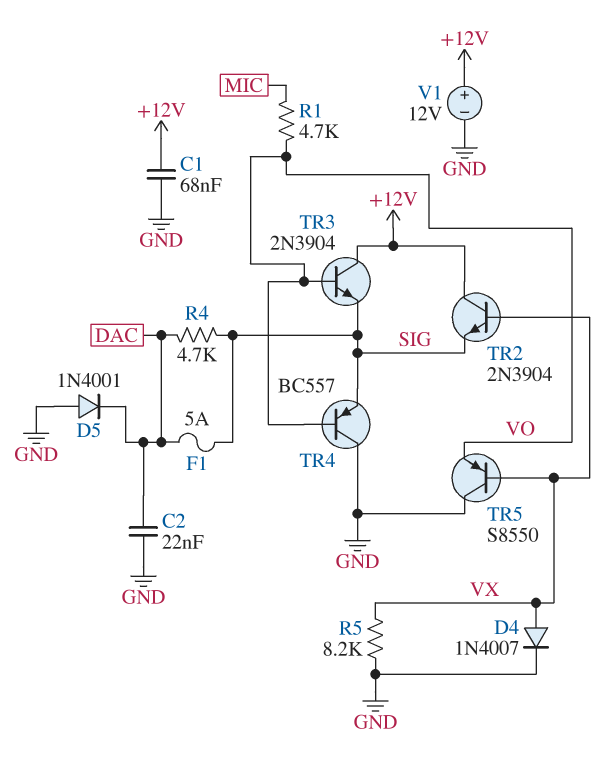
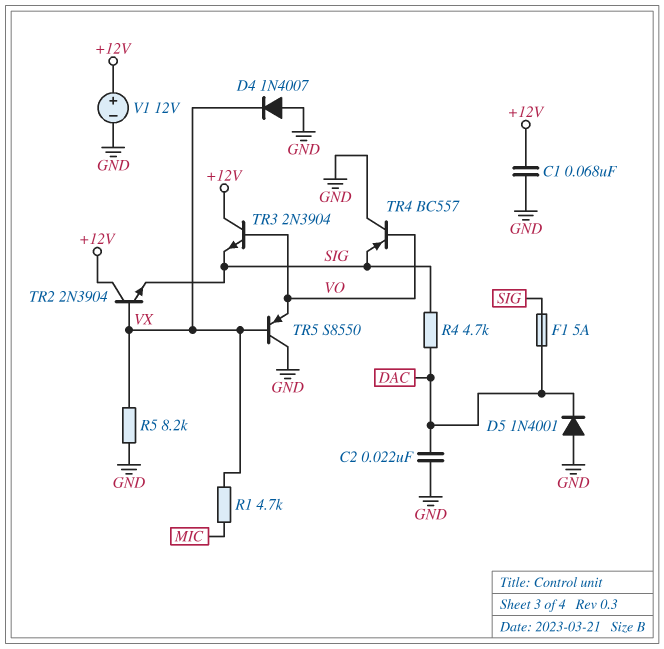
D4: diode 1N4007 (A VX, K GND) -> diode 1N4007 (A GND, K VX)
R1: 4.7k (MIC, VO) -> 4.7k (MIC, VX)

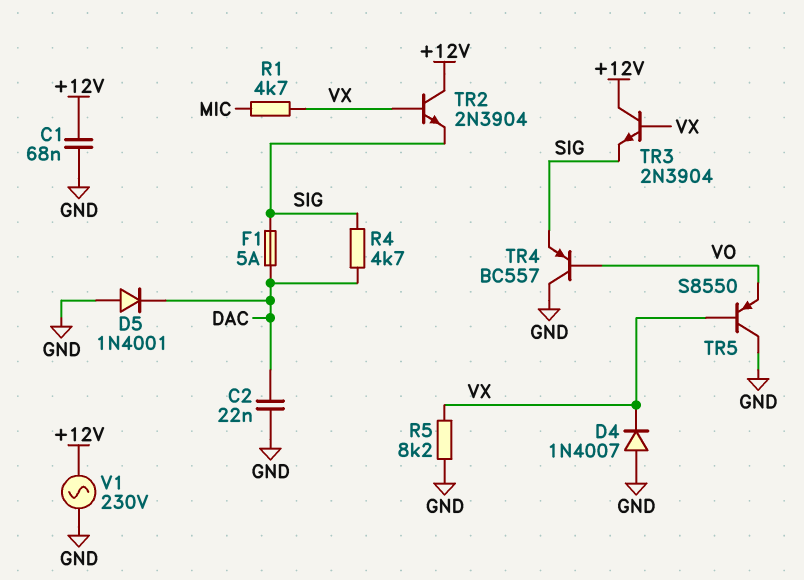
TR3: NPN 2N3904 (B VO, C +12V, E SIG) -> NPN 2N3904 (B VX, C +12V, E SIG)
V1: 12V (plus +12V, minus GND) -> AC 230V (+12V, GND)

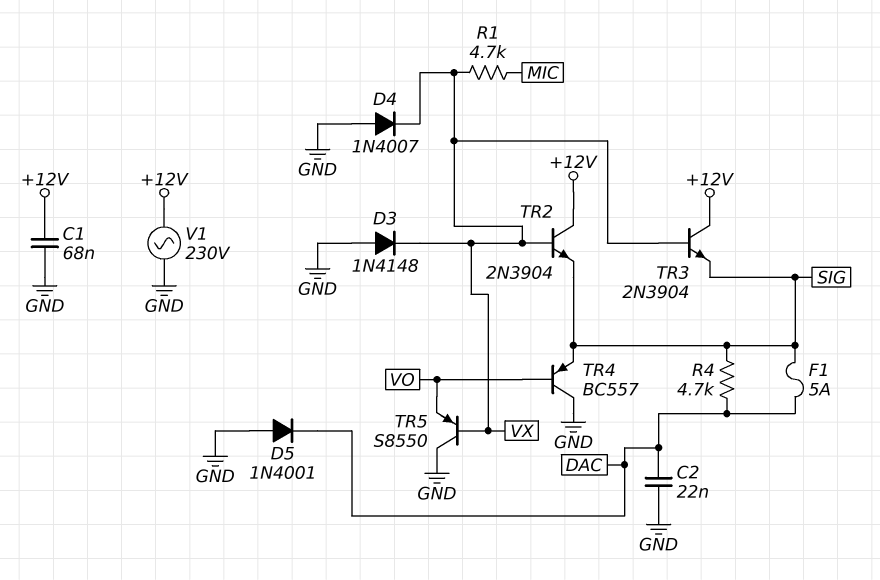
D3: none -> diode 1N4148 (A GND, K VX)
R5: 8.2k (GND, VX) -> none

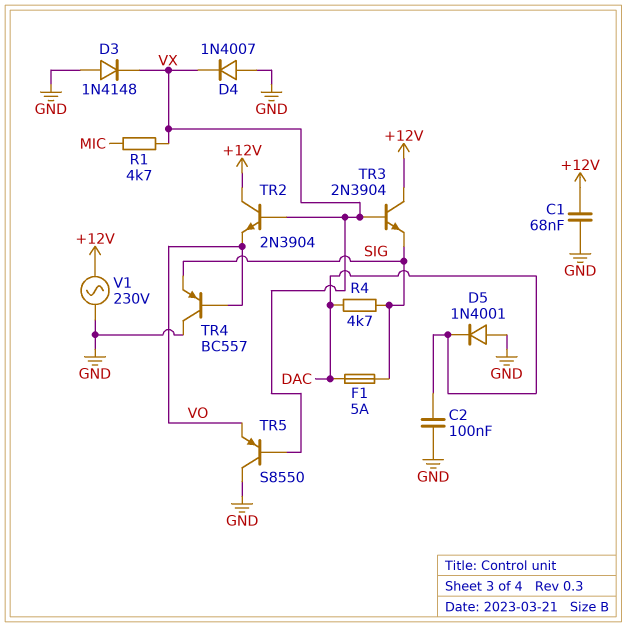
C2: 22nF (DAC, GND) -> 100nF (DAC, GND)
TR2: NPN 2N3904 (B VX, C +12V, E SIG) -> NPN 2N3904 (B VX, C +12V, E VO)

